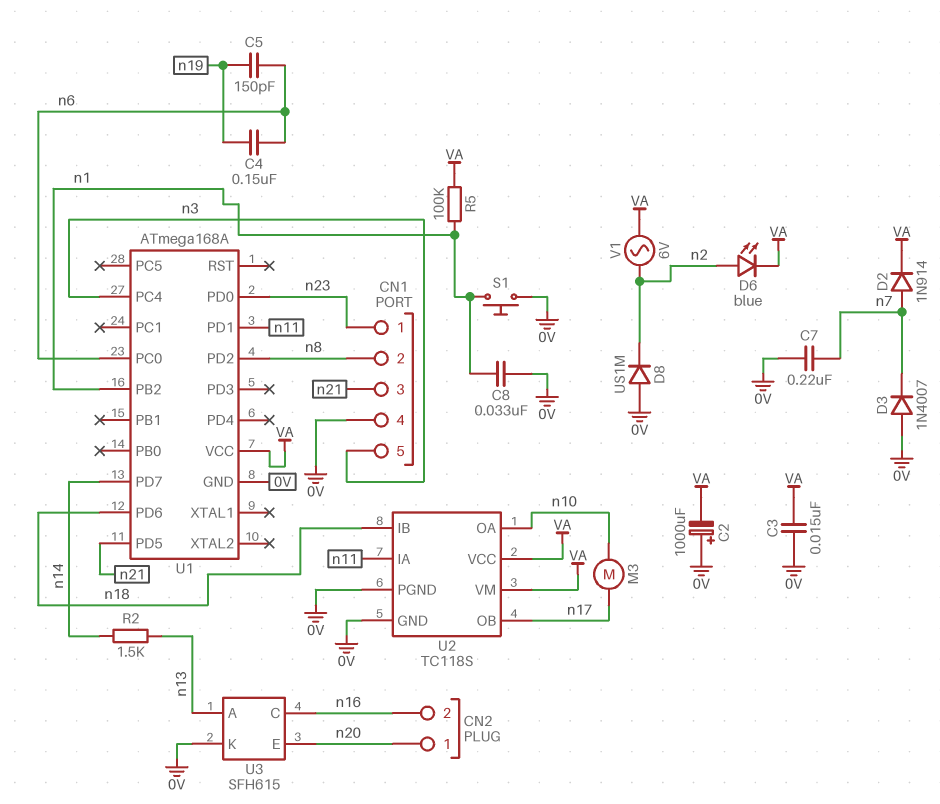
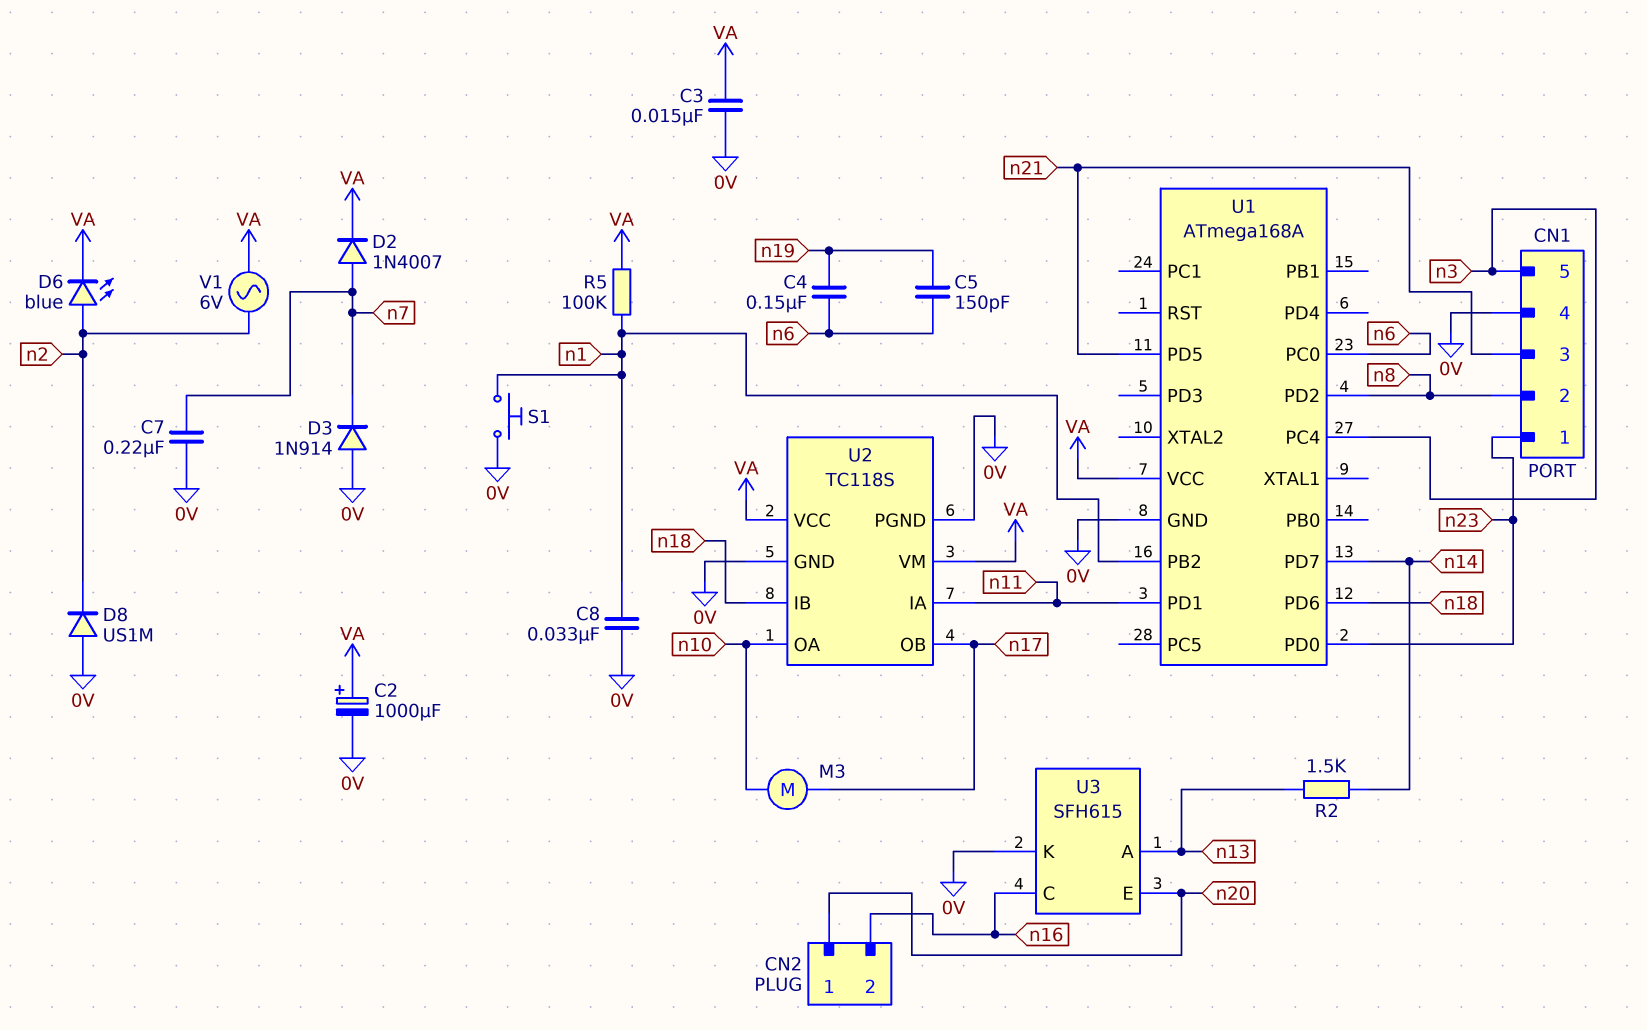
C2: 1000uF (plus 0V, minus VA) -> 1000uF (plus VA, minus 0V)
D2: diode 1N914 (A n7, K VA) -> diode 1N4007 (A n7, K VA)
D3: diode 1N4007 (A 0V, K n7) -> diode 1N914 (A 0V, K n7)

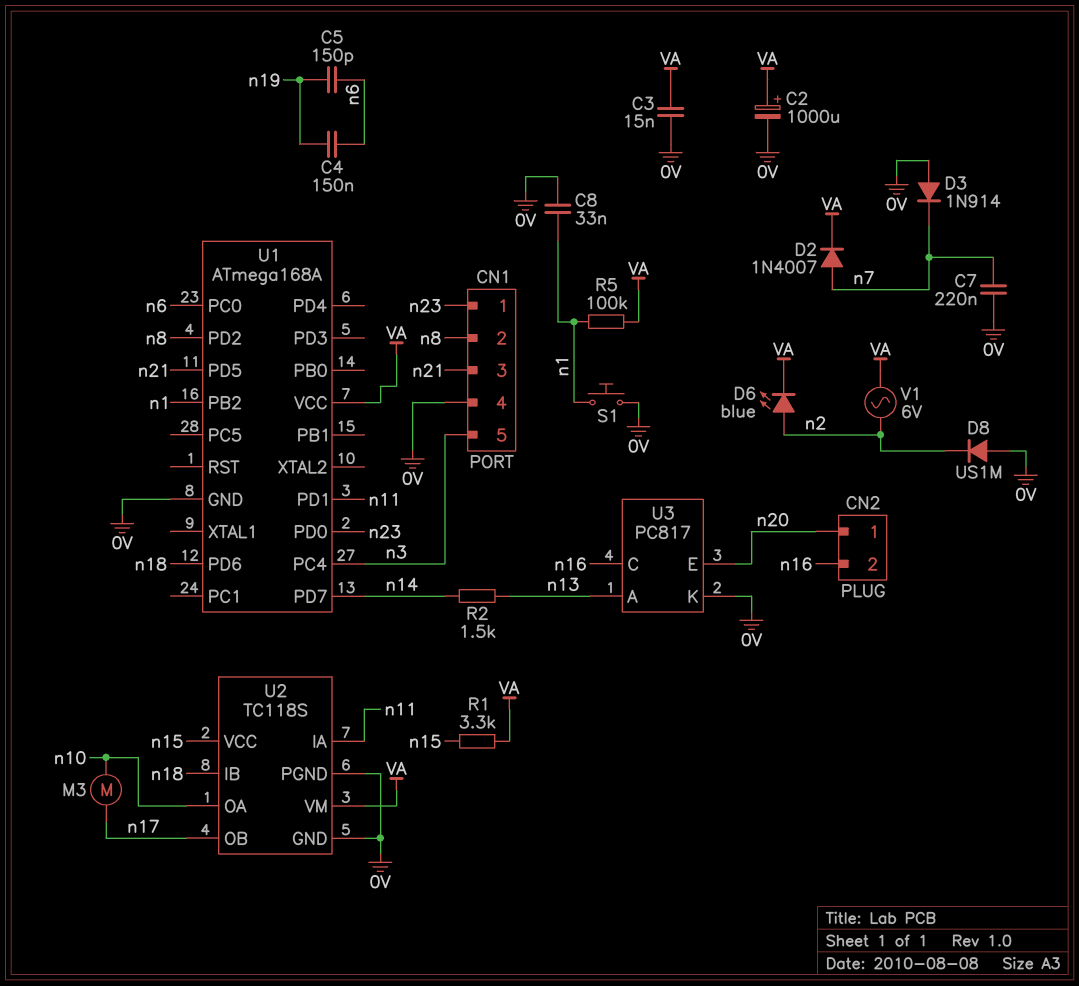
R1: none -> 3.3k (VA, n15)
U2 pin VCC: VA -> n15
U3: SFH615 -> PC817

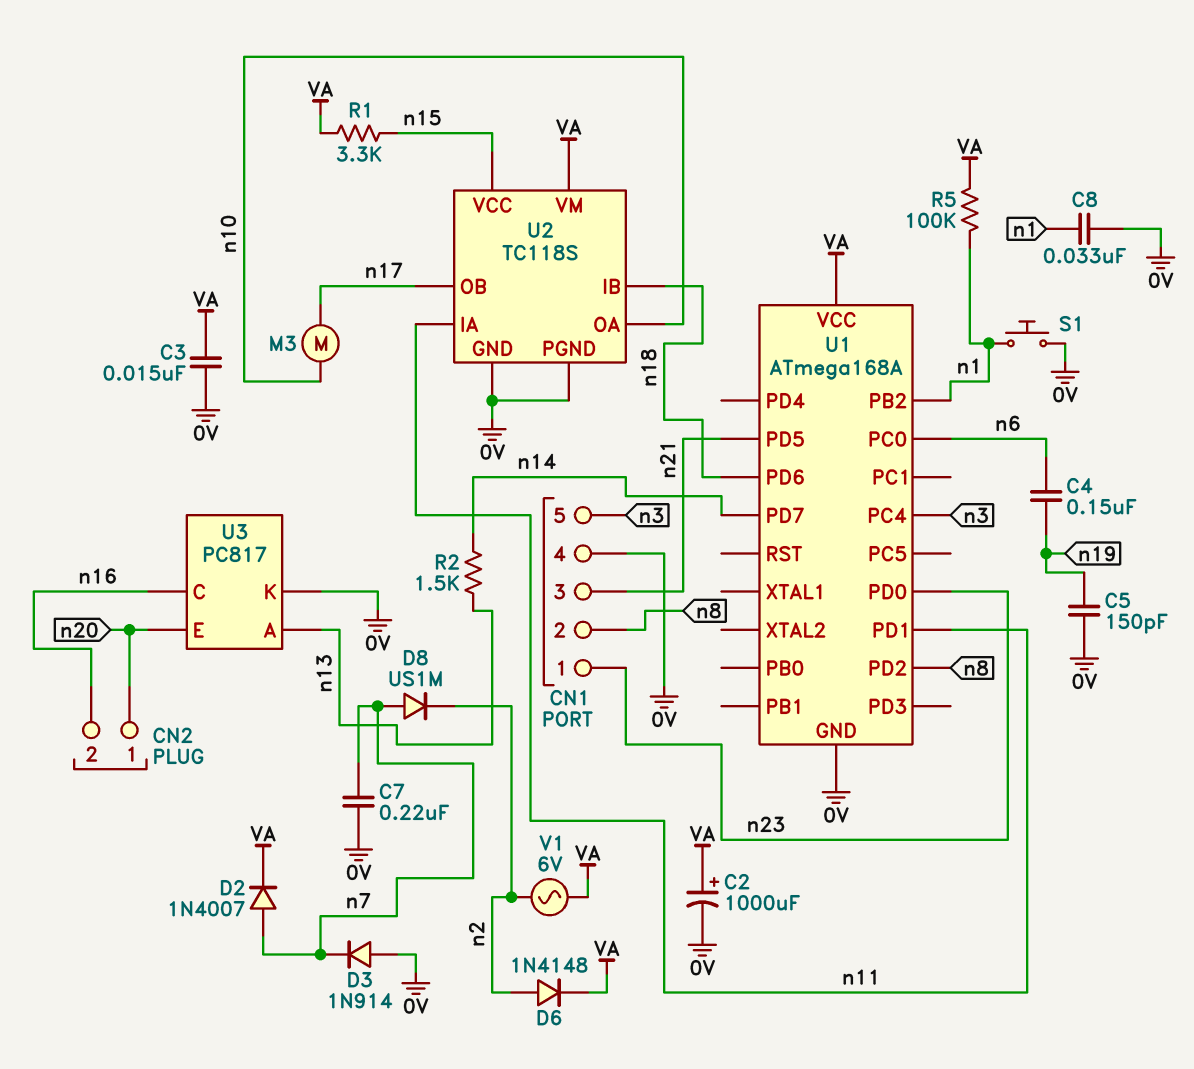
C5: 150pF (n6, n19) -> 150pF (0V, n19)
D6: LED blue (A n2, K VA) -> diode 1N4148 (A n2, K VA)
D8: diode US1M (A 0V, K n2) -> diode US1M (A n7, K n2)

